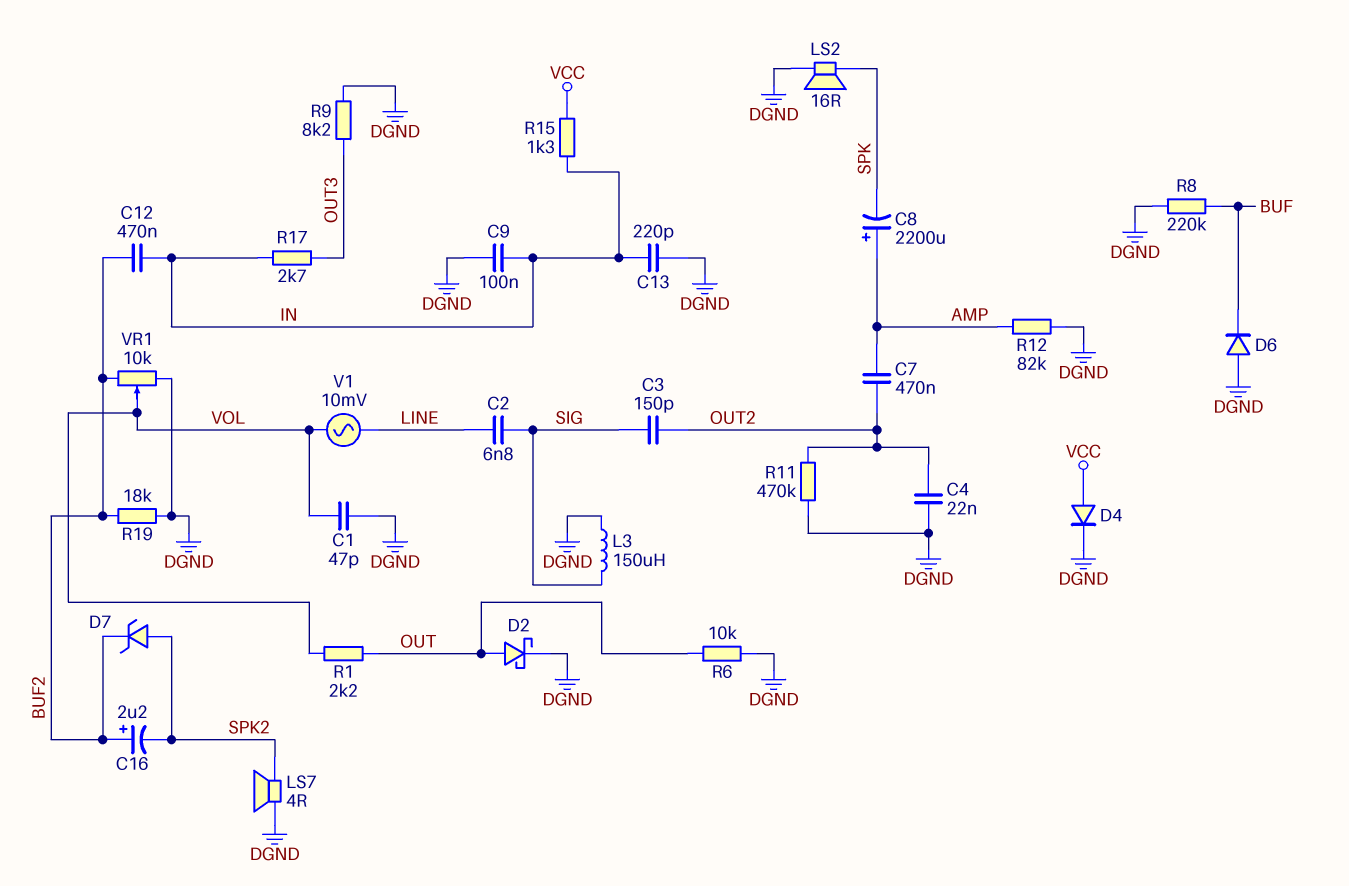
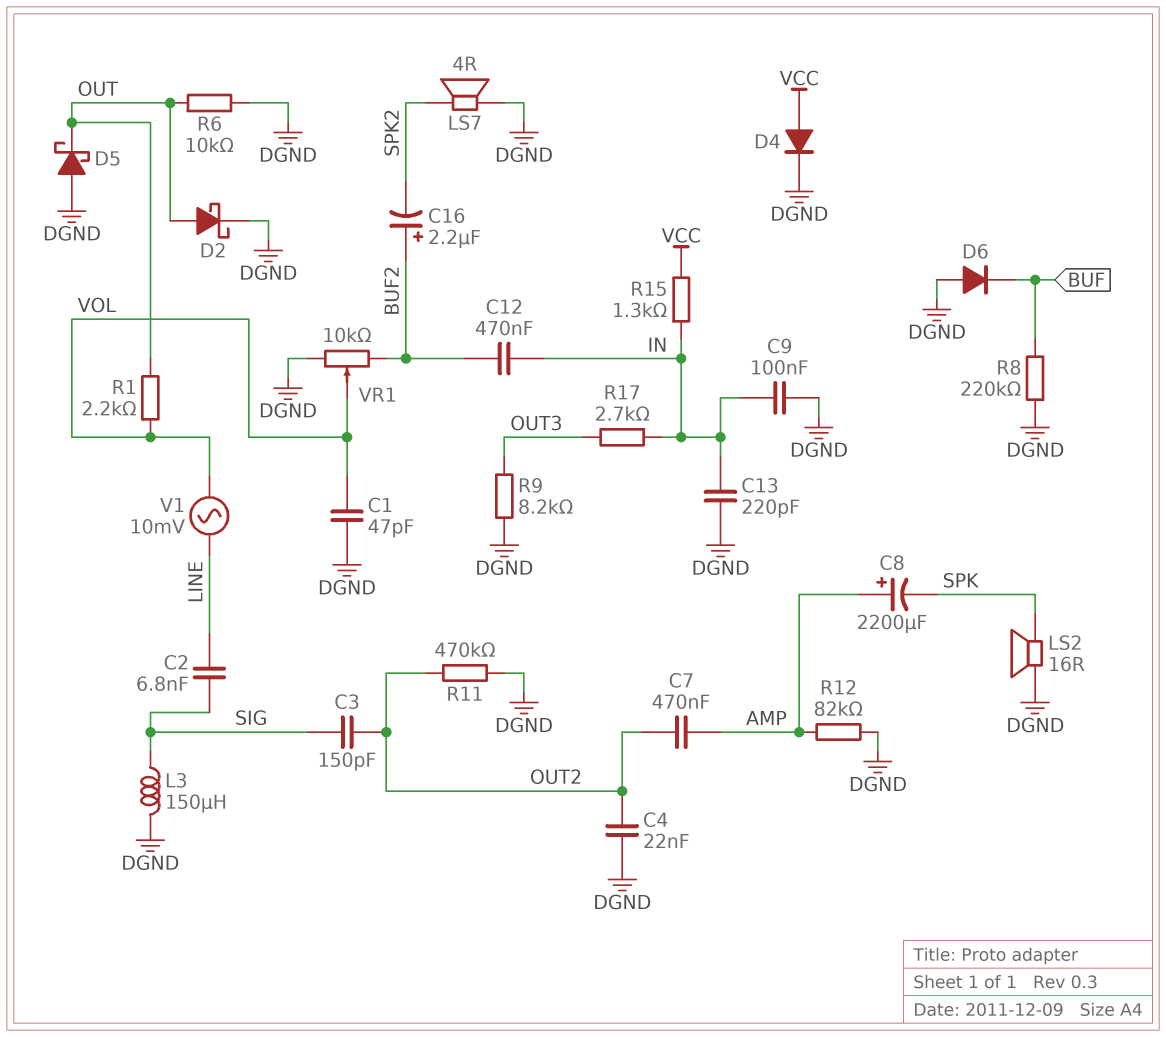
D5: none -> schottky (A DGND, K OUT)
D7: zener (A SPK2, K BUF2) -> none
R19: 18k (BUF2, DGND) -> none

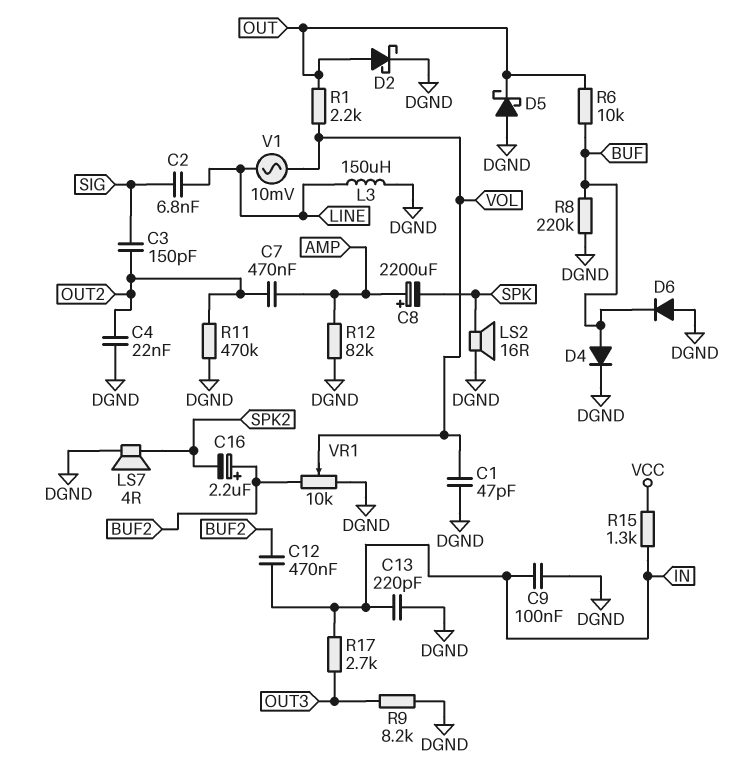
D4: diode (A VCC, K DGND) -> diode (A BUF, K DGND)
L3: 150uH (DGND, SIG) -> 150uH (DGND, LINE)
R6: 10k (DGND, OUT) -> 10k (BUF, OUT)

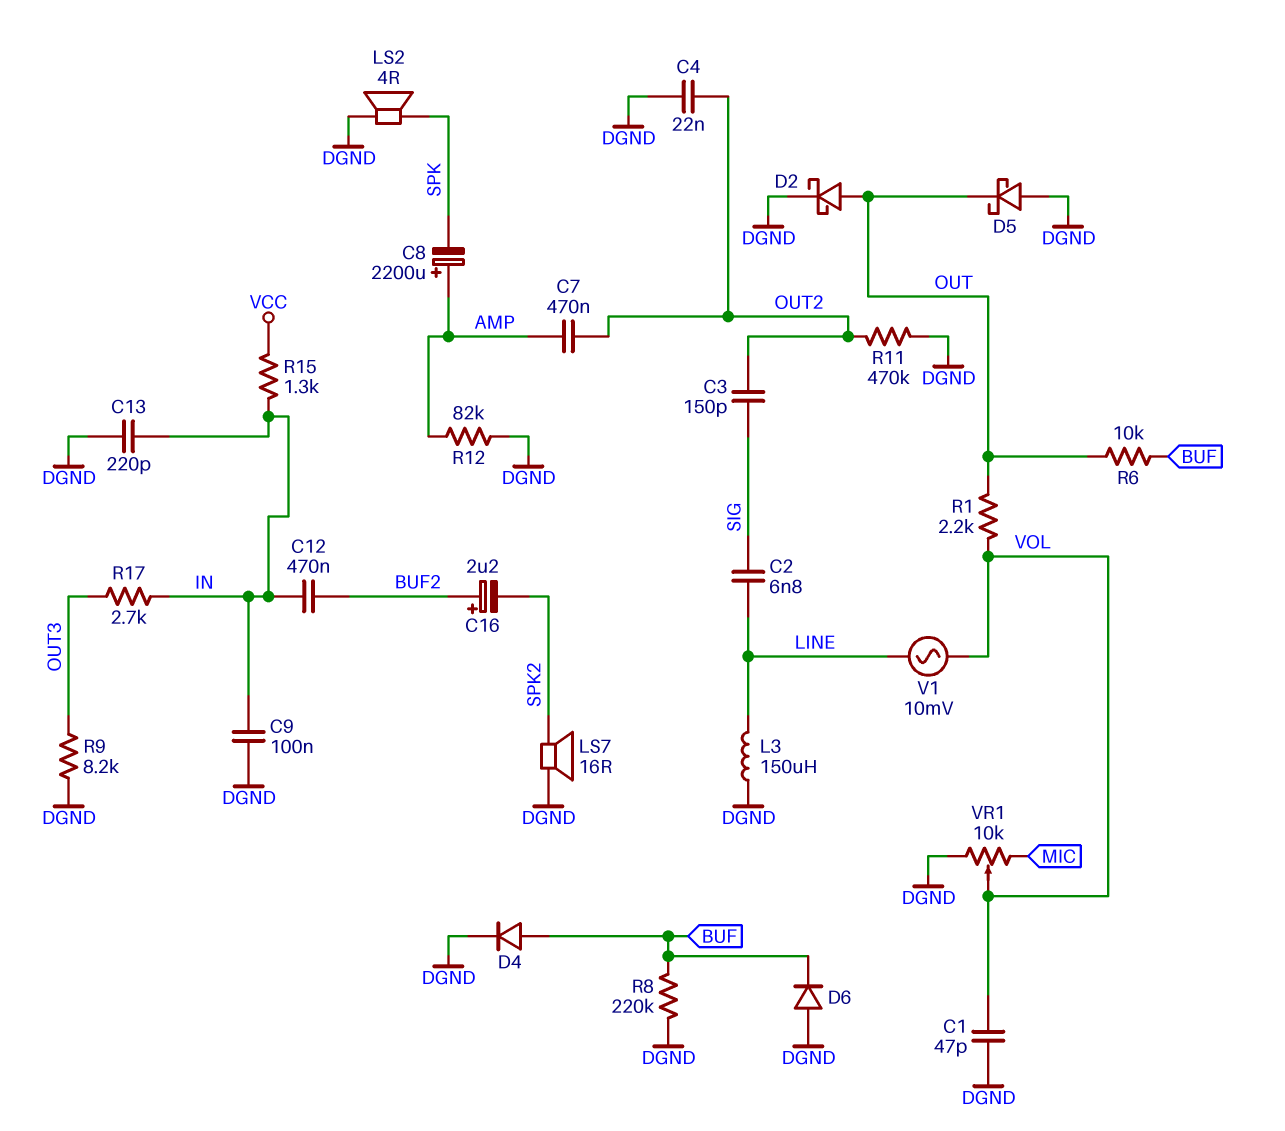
LS2: speaker 16R (DGND, SPK) -> speaker 4R (DGND, SPK)
LS7: speaker 4R (DGND, SPK2) -> speaker 16R (DGND, SPK2)
VR1: 10k (BUF2, DGND, wiper VOL) -> 10k (DGND, MIC, wiper VOL)

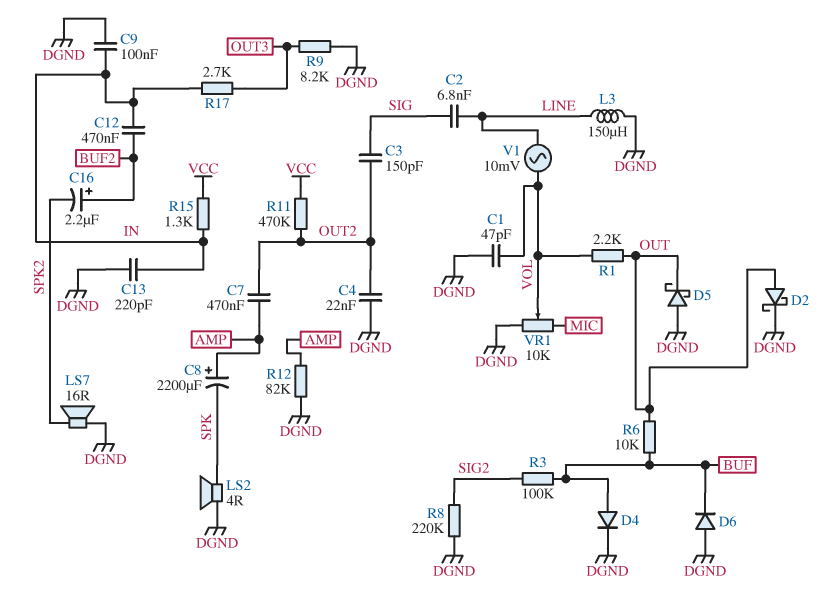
R3: none -> 100k (BUF, SIG2)
R8: 220k (BUF, DGND) -> 220k (DGND, SIG2)
R11: 470k (DGND, OUT2) -> 470k (OUT2, VCC)

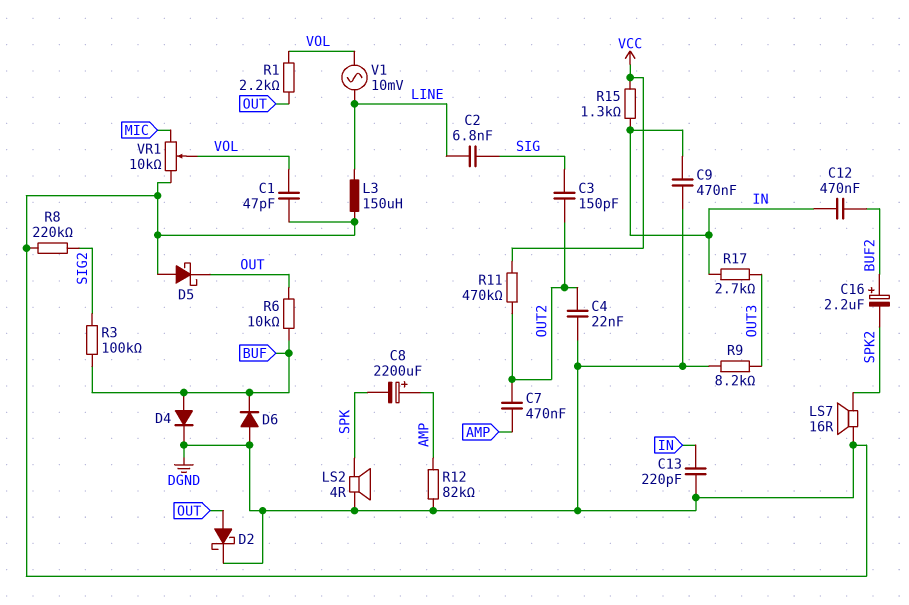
C9: 100nF (DGND, IN) -> 470nF (DGND, IN)

